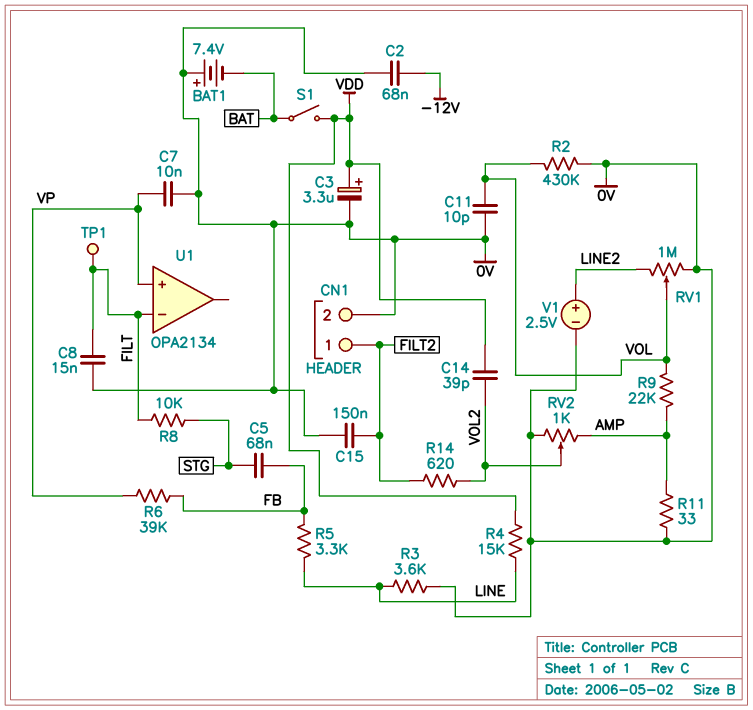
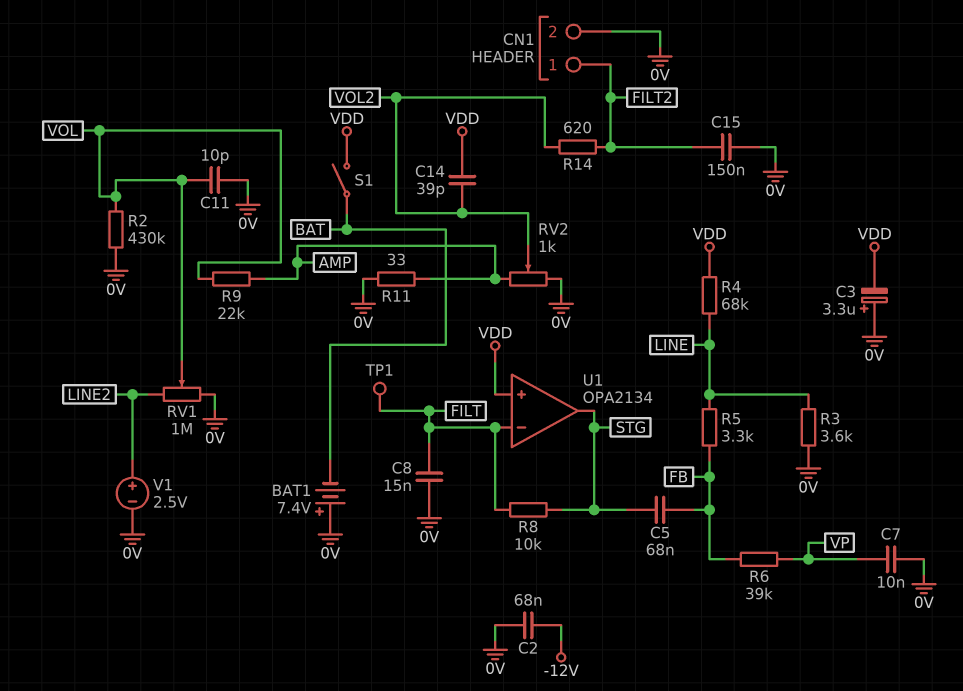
C3: 3.3uF (plus VDD, minus 0V) -> 3.3uF (plus 0V, minus VDD)
R4: 15k (LINE, VDD) -> 68k (LINE, VDD)
U1 pin in+: VP -> VDD
U1 pin out: none -> STG

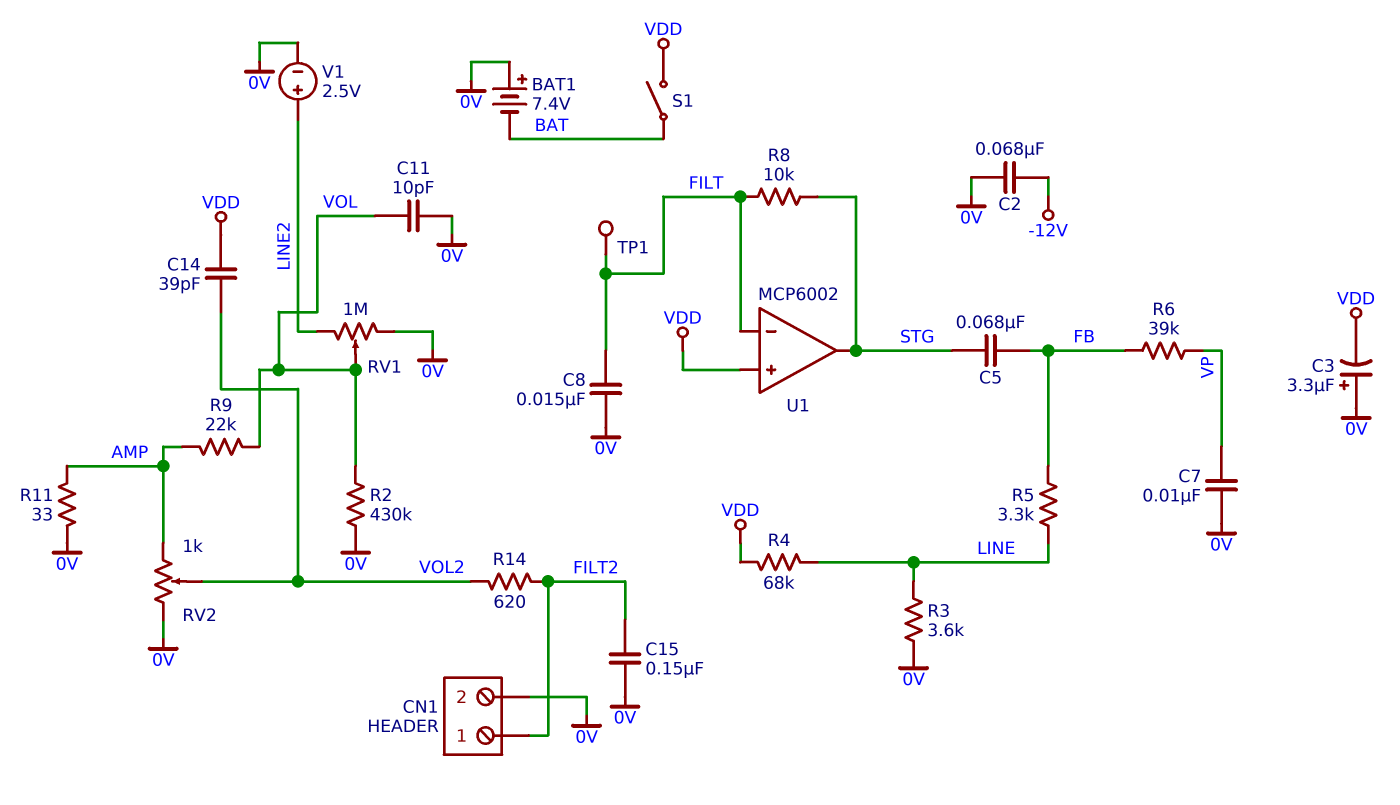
U1: OPA2134 -> MCP6002

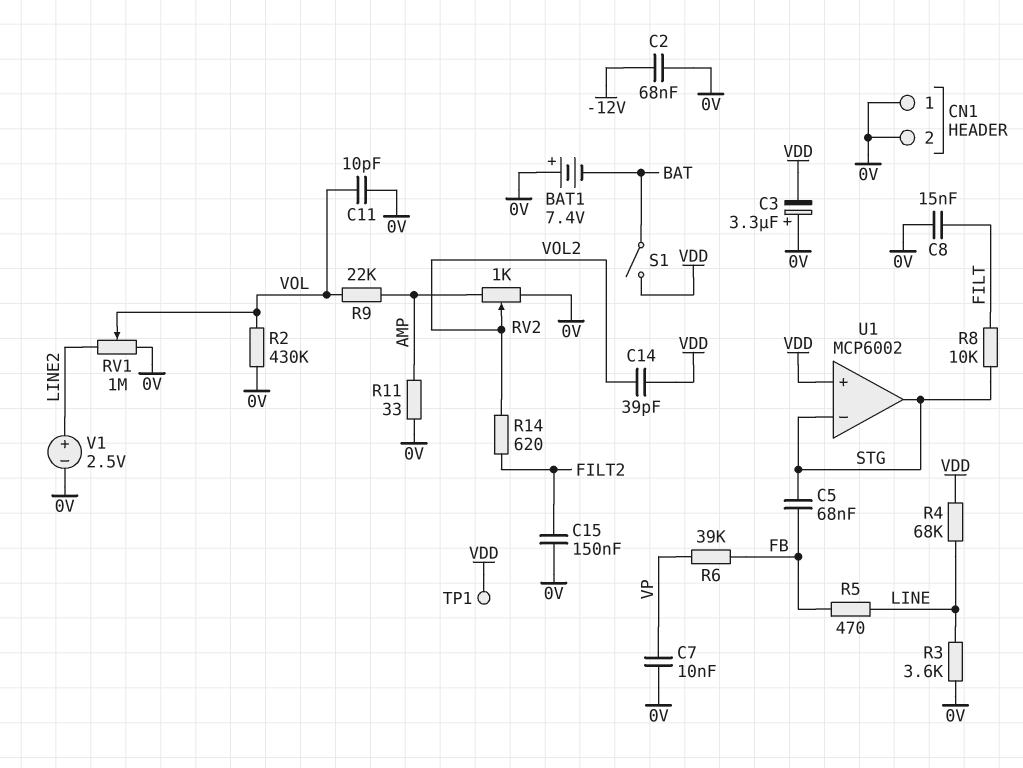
CN1 pin 1: FILT2 -> 0V
R5: 3.3k (FB, LINE) -> 470 (FB, LINE)
TP1: test point (FILT) -> test point (VDD)
U1 pin in-: FILT -> STG

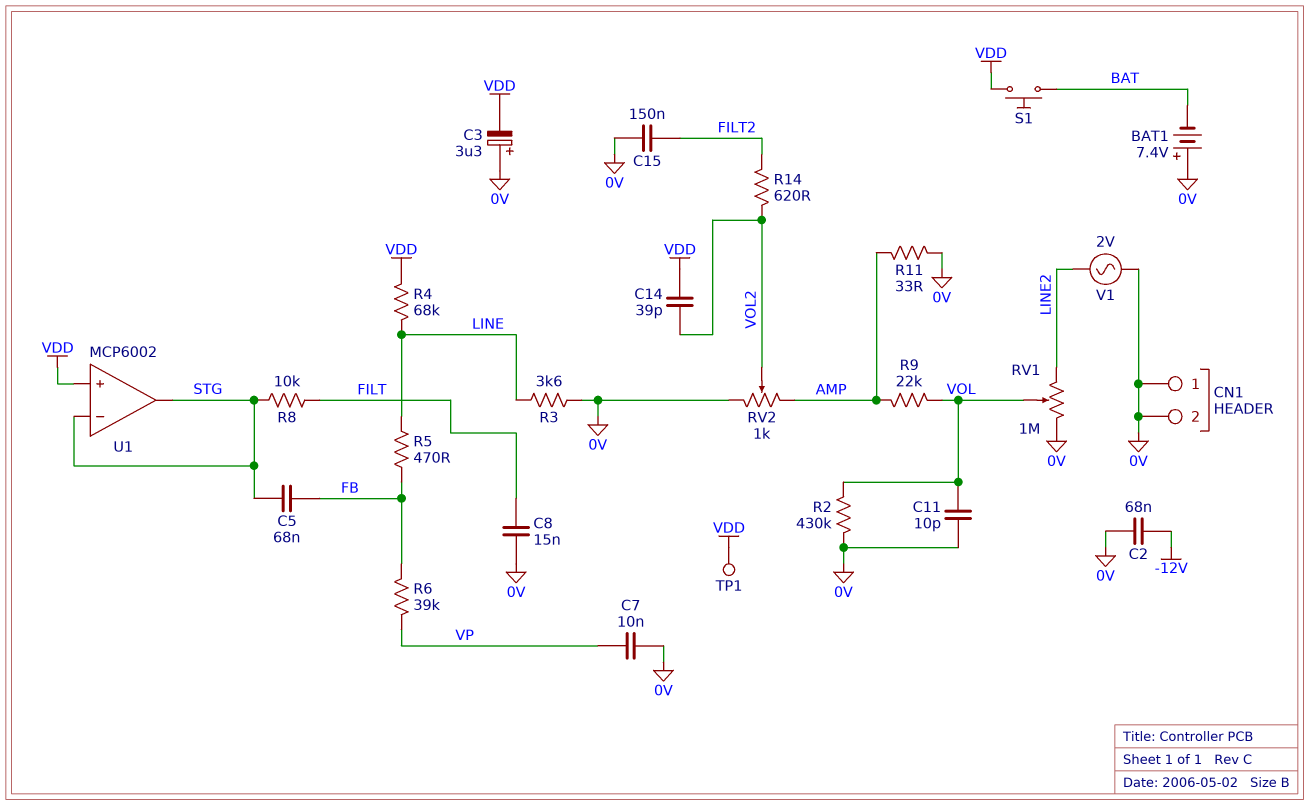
S1: switch (BAT, VDD) -> button (BAT, VDD)
V1: 2.5V (plus LINE2, minus 0V) -> AC 2V (0V, LINE2)

